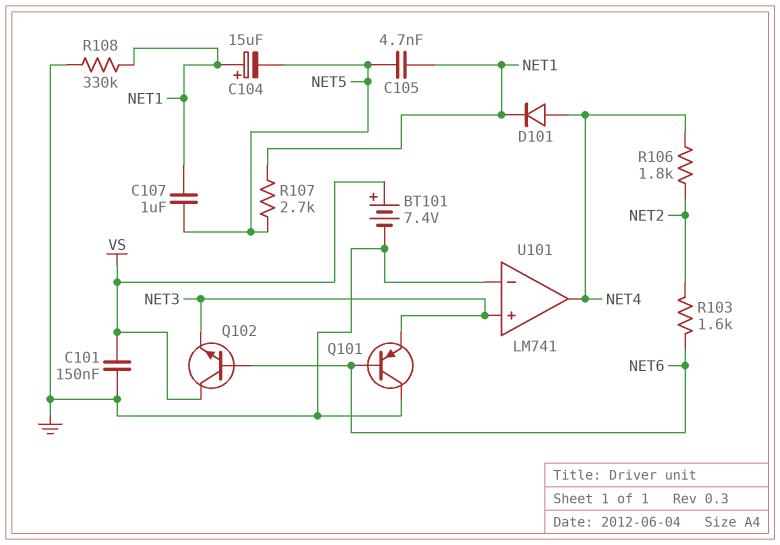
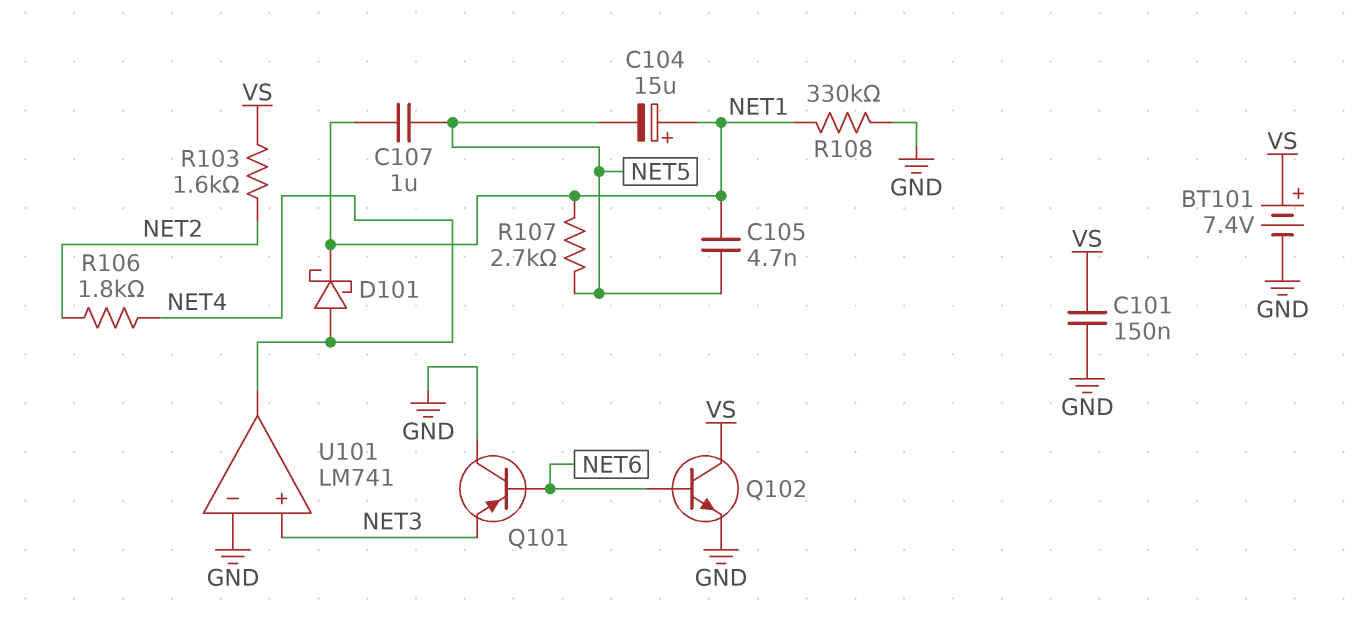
D101: diode (A NET4, K NET1) -> schottky (A NET4, K NET1)
Q102: NPN (B NET6, C VS, E NET3) -> NPN (B NET6, C VS, E GND)
R103: 1.6k (NET2, NET6) -> 1.6k (NET2, VS)

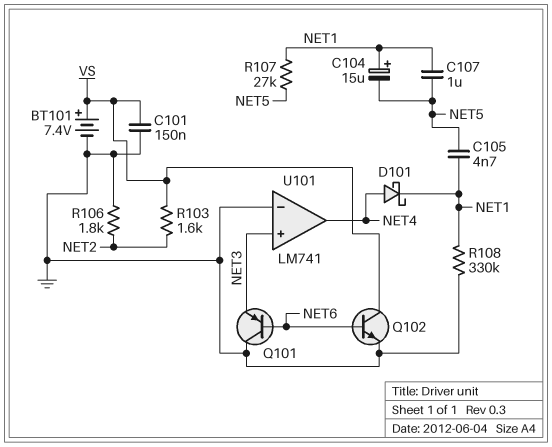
R106: 1.8k (NET2, NET4) -> 1.8k (GND, NET2)
R107: 2.7k (NET1, NET5) -> 27k (NET1, NET5)

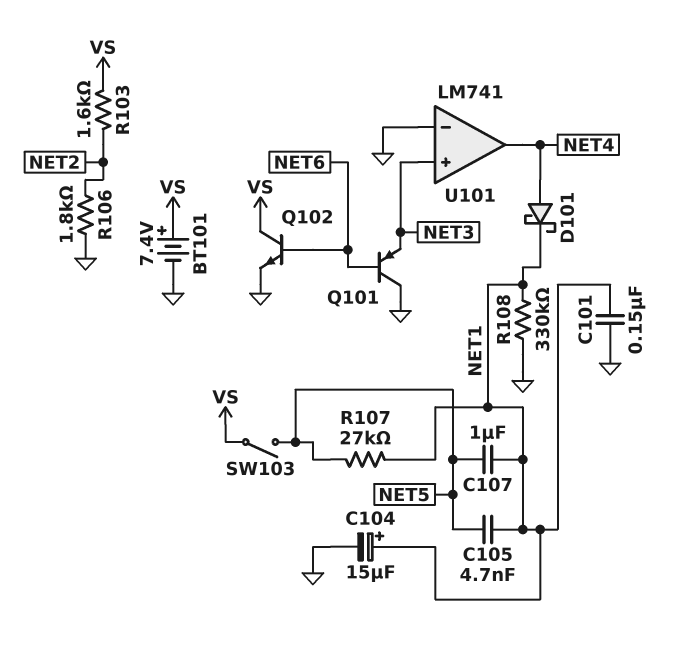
C101: 150nF (GND, VS) -> 150nF (GND, NET1)
C104: 15uF (plus NET1, minus NET5) -> 15uF (plus NET1, minus GND)
SW103: none -> switch (NET5, VS)

